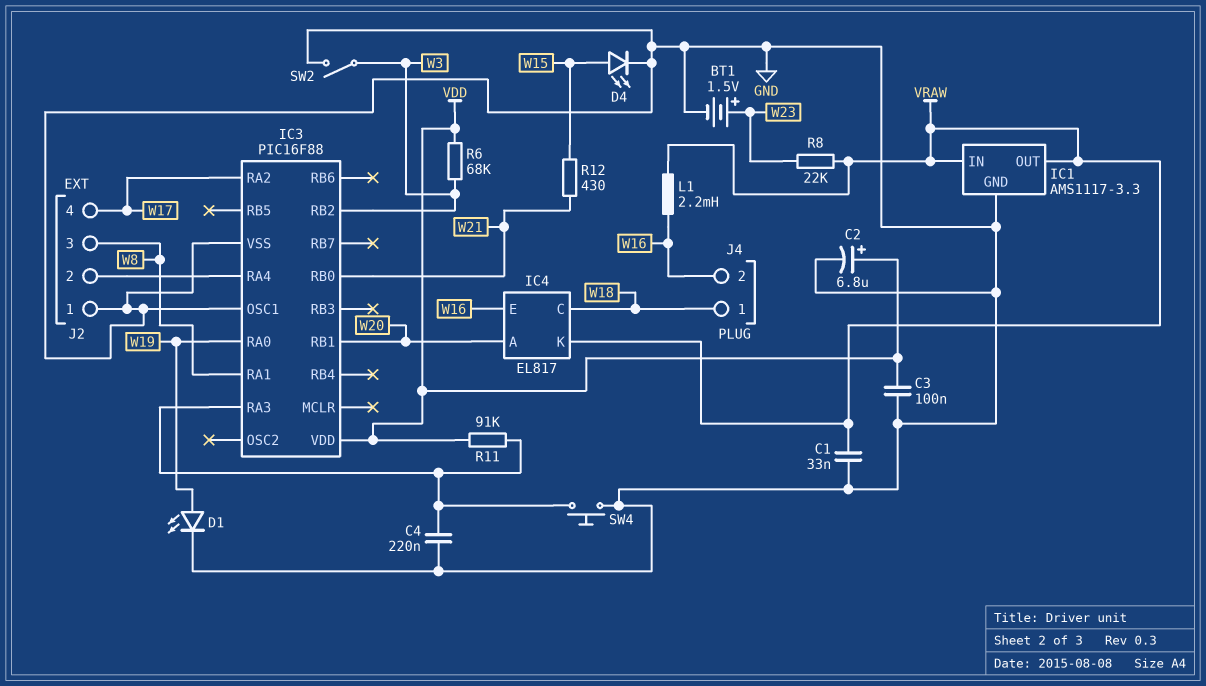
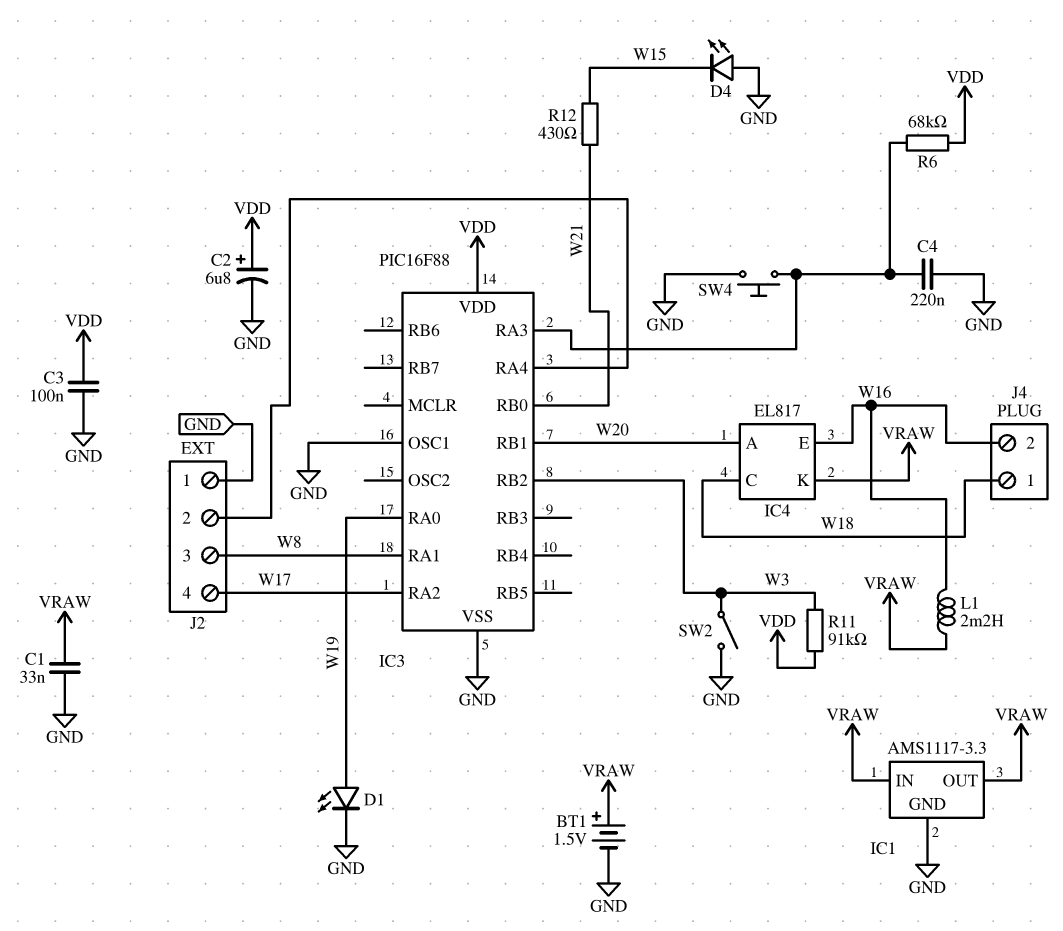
BT1: 1.5V (plus W23, minus GND) -> 1.5V (plus VRAW, minus GND)
D4: LED (A W15, K GND) -> LED (A GND, K W15)
R6: 68k (VDD, W3) -> 68k (IC3/RA3, VDD)
R8: 22k (VRAW, W23) -> none
R11: 91k (IC3/RA3, VDD) -> 91k (VDD, W3)

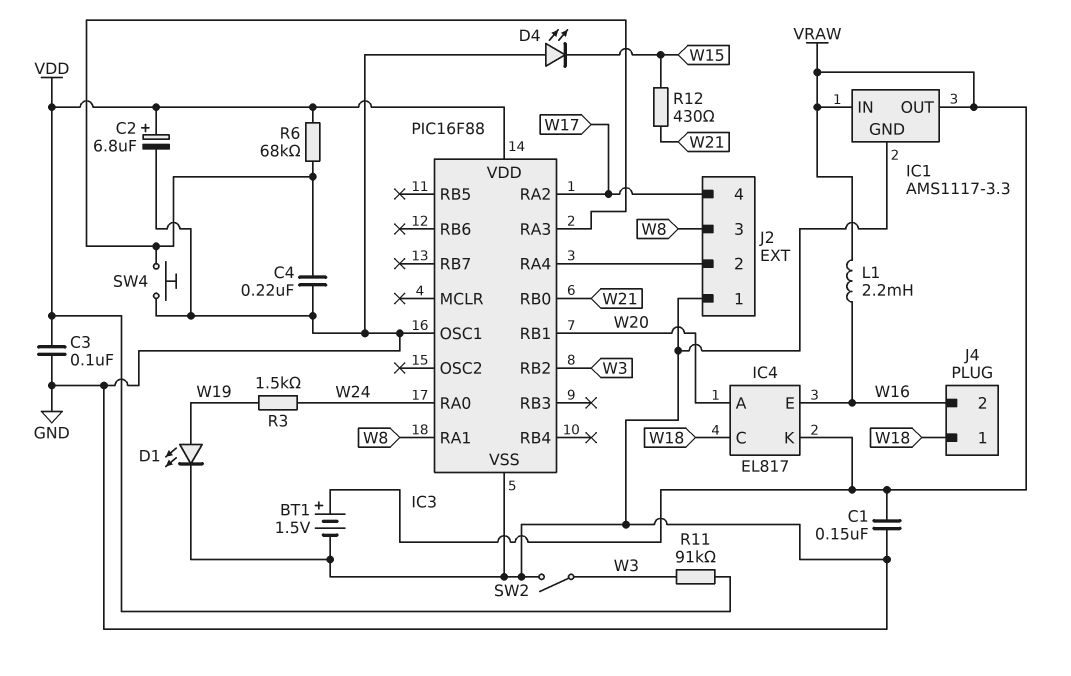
C1: 33nF (GND, VRAW) -> 150nF (GND, VRAW)
IC3 pin RA0: W19 -> W24
R3: none -> 1.5k (W19, W24)

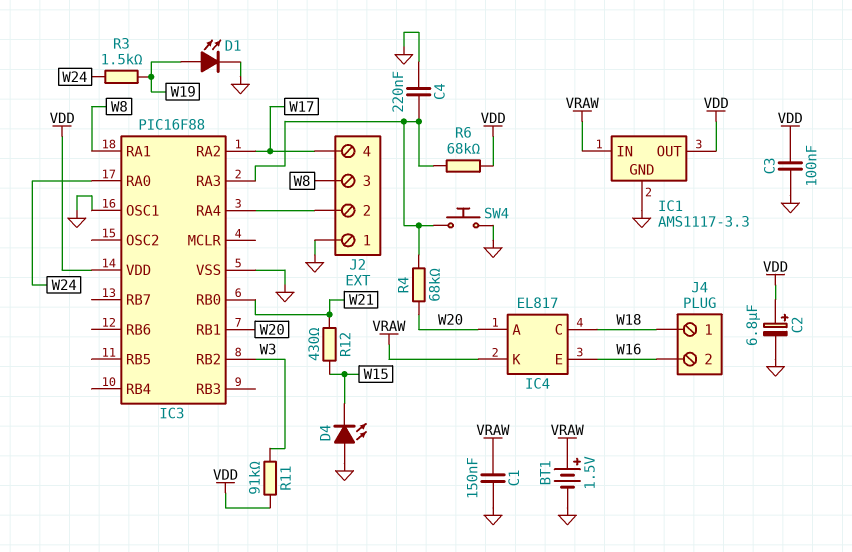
IC1 pin OUT: VRAW -> VDD
L1: 2.2mH (VRAW, W16) -> none
R4: none -> 68k (IC3/RA3, W20)
SW2: switch (GND, W3) -> none

